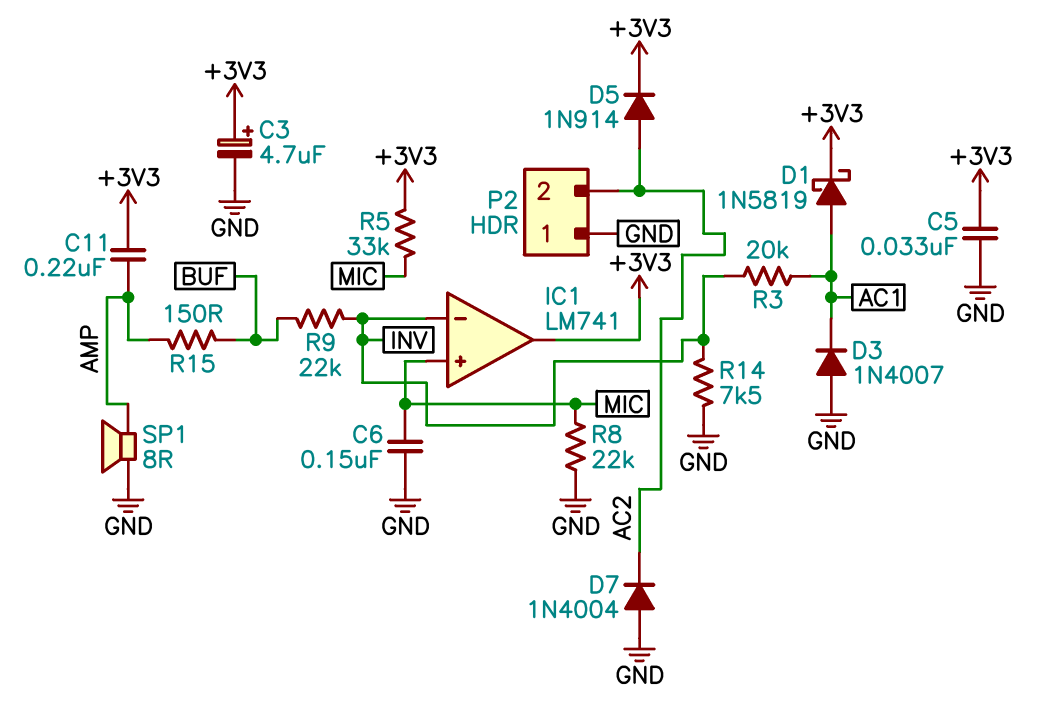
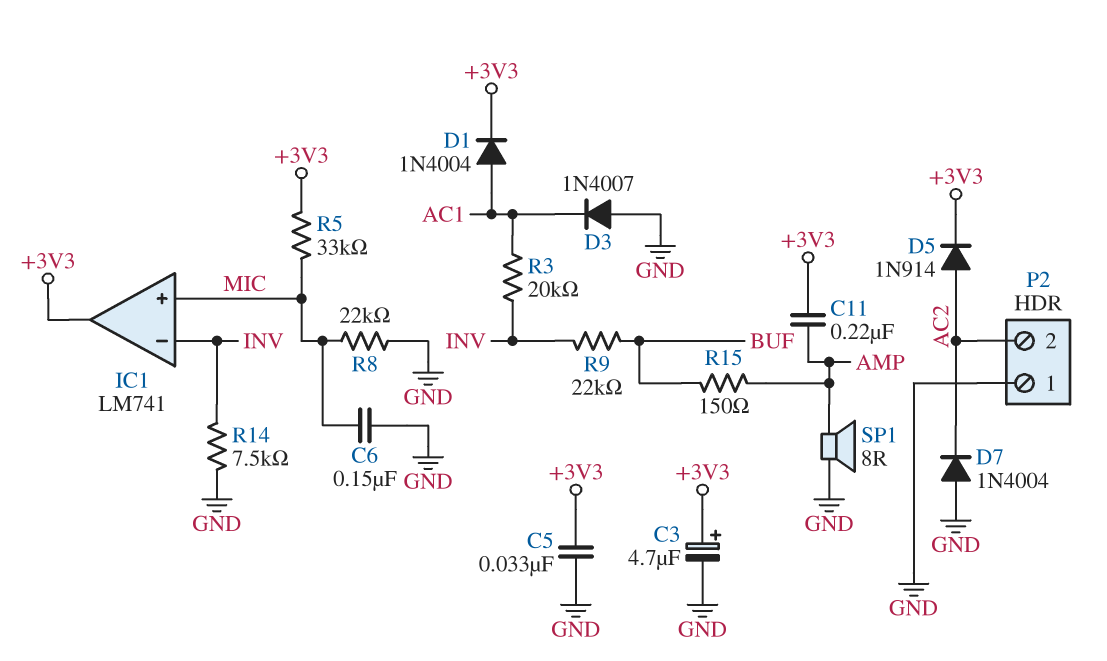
D1: schottky 1N5819 (A AC1, K +3V3) -> diode 1N4004 (A AC1, K +3V3)

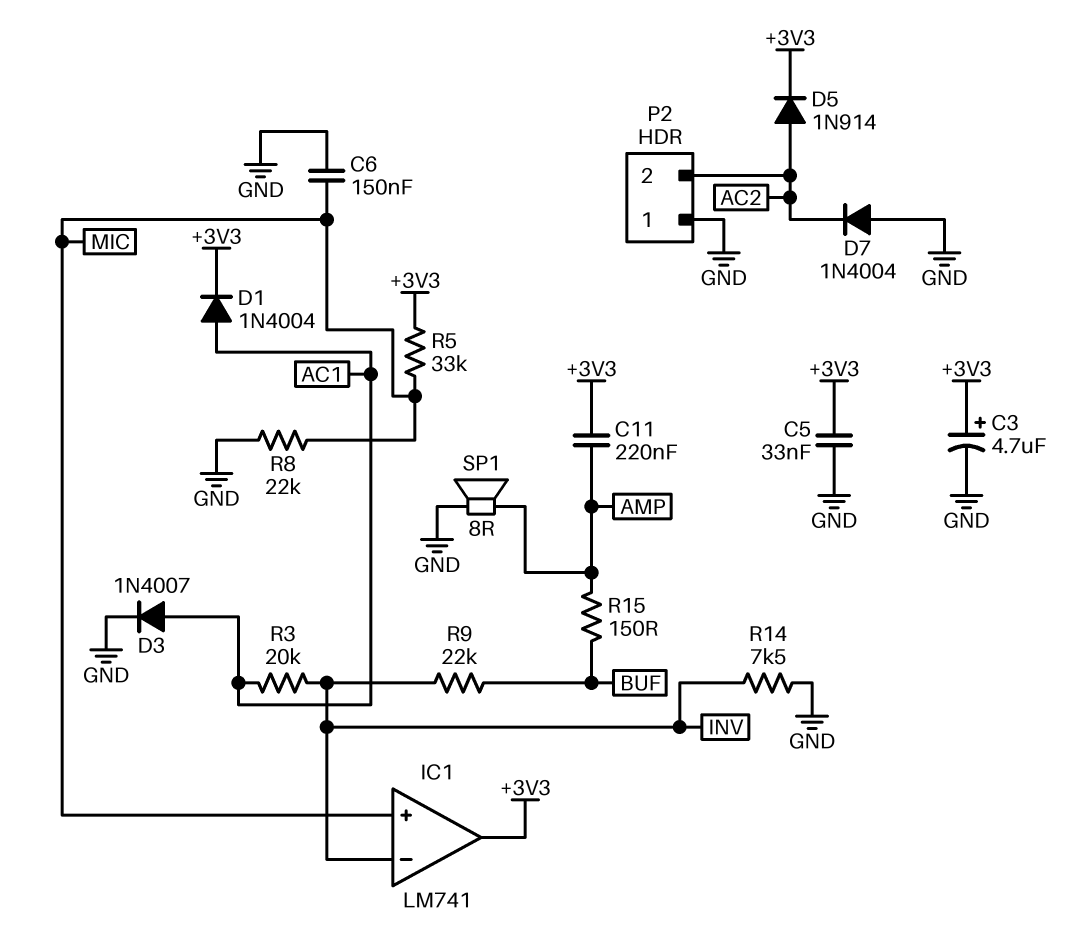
D3: diode 1N4007 (A GND, K AC1) -> diode 1N4007 (A AC1, K GND)

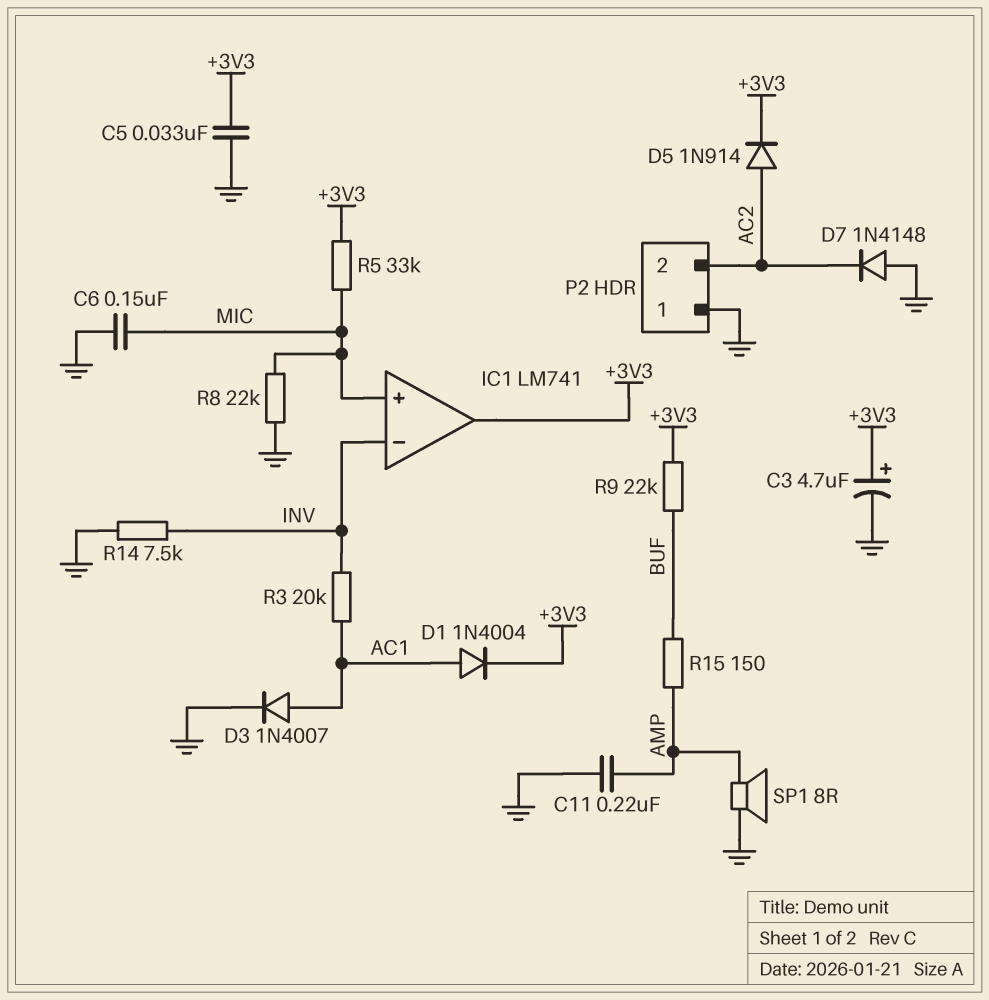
C11: 220nF (+3V3, AMP) -> 220nF (AMP, GND)
D7: diode 1N4004 (A GND, K AC2) -> diode 1N4148 (A GND, K AC2)
R9: 22k (BUF, INV) -> 22k (+3V3, BUF)

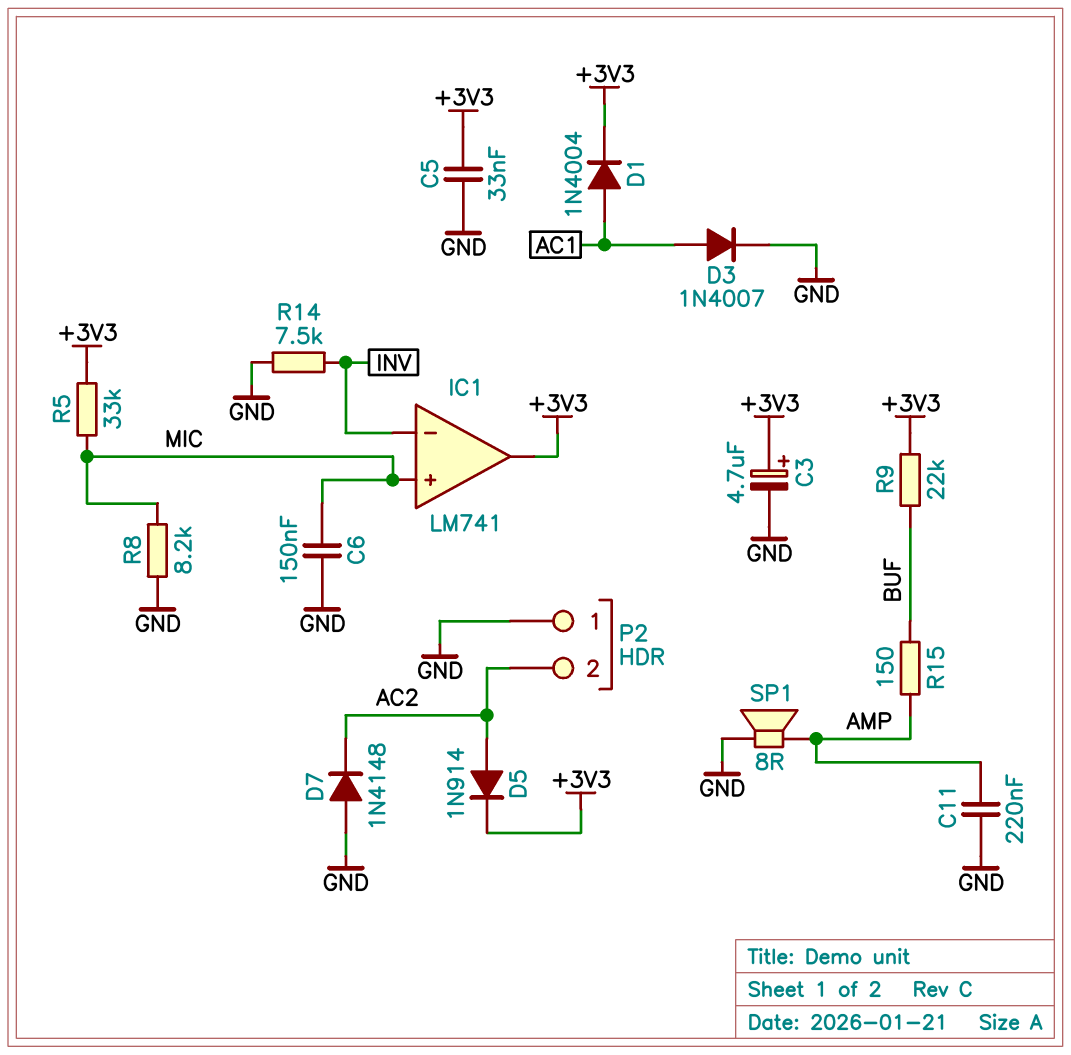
R3: 20k (AC1, INV) -> none
R8: 22k (GND, MIC) -> 8.2k (GND, MIC)

